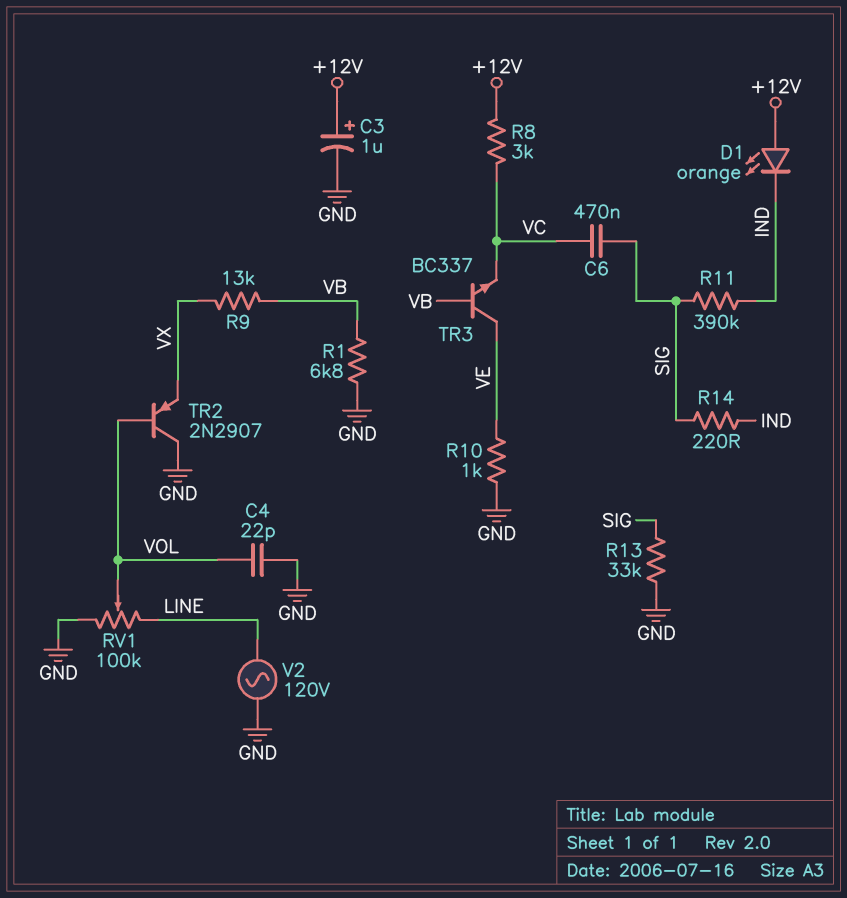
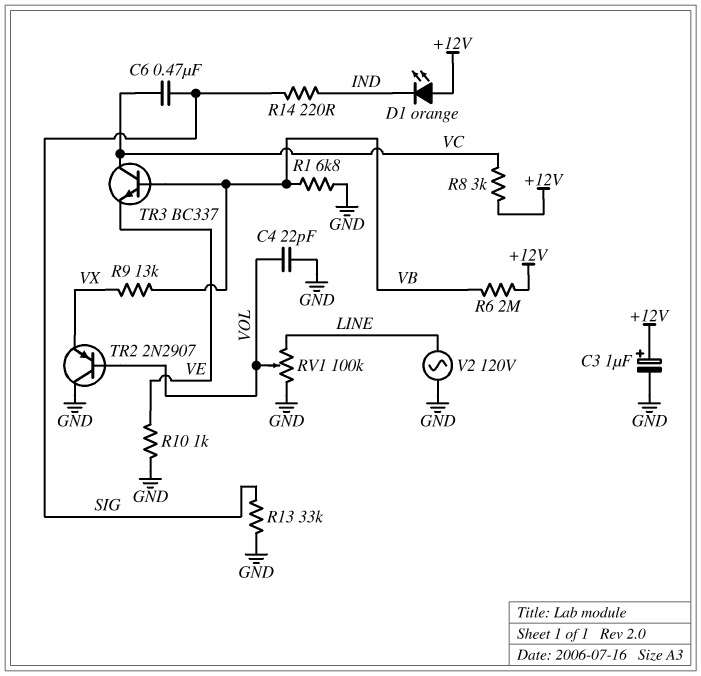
R6: none -> 2M (+12V, VB)
R11: 390k (IND, SIG) -> none
TR3: NPN BC337 (B VB, C VE, E VC) -> NPN BC337 (B VB, C VC, E VE)

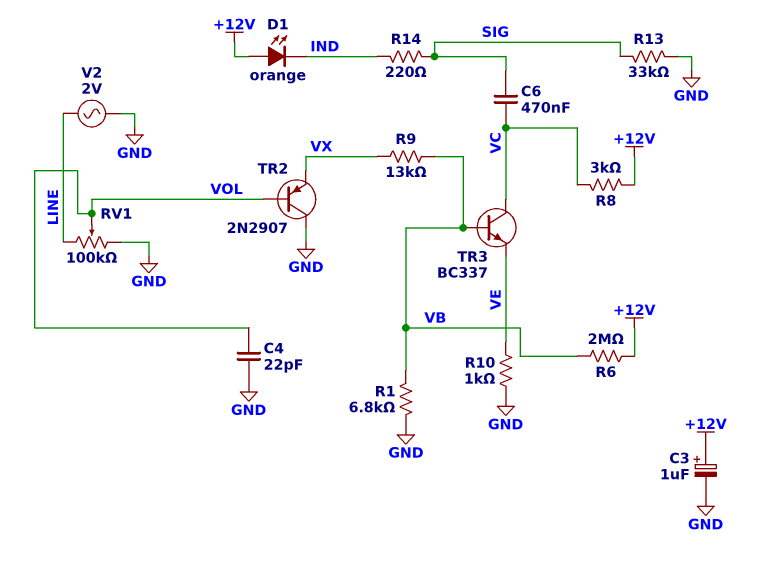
V2: AC 120V (GND, LINE) -> AC 2V (GND, LINE)

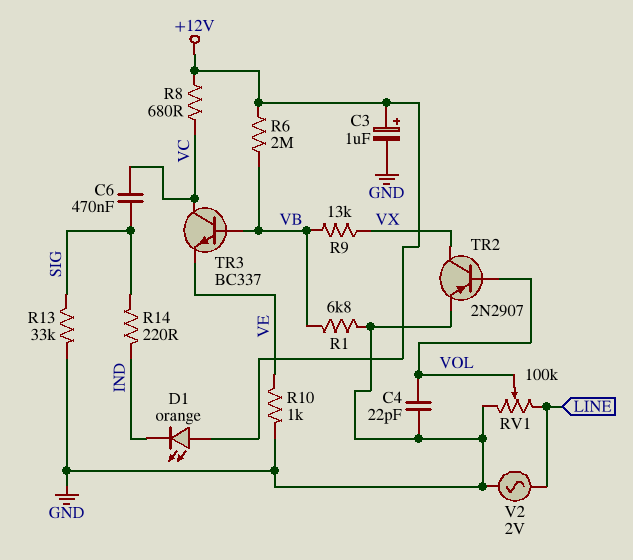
R8: 3k (+12V, VC) -> 680 (+12V, VC)
TR2: PNP 2N2907 (B VOL, C GND, E VX) -> PNP 2N2907 (B VOL, C VX, E GND)

